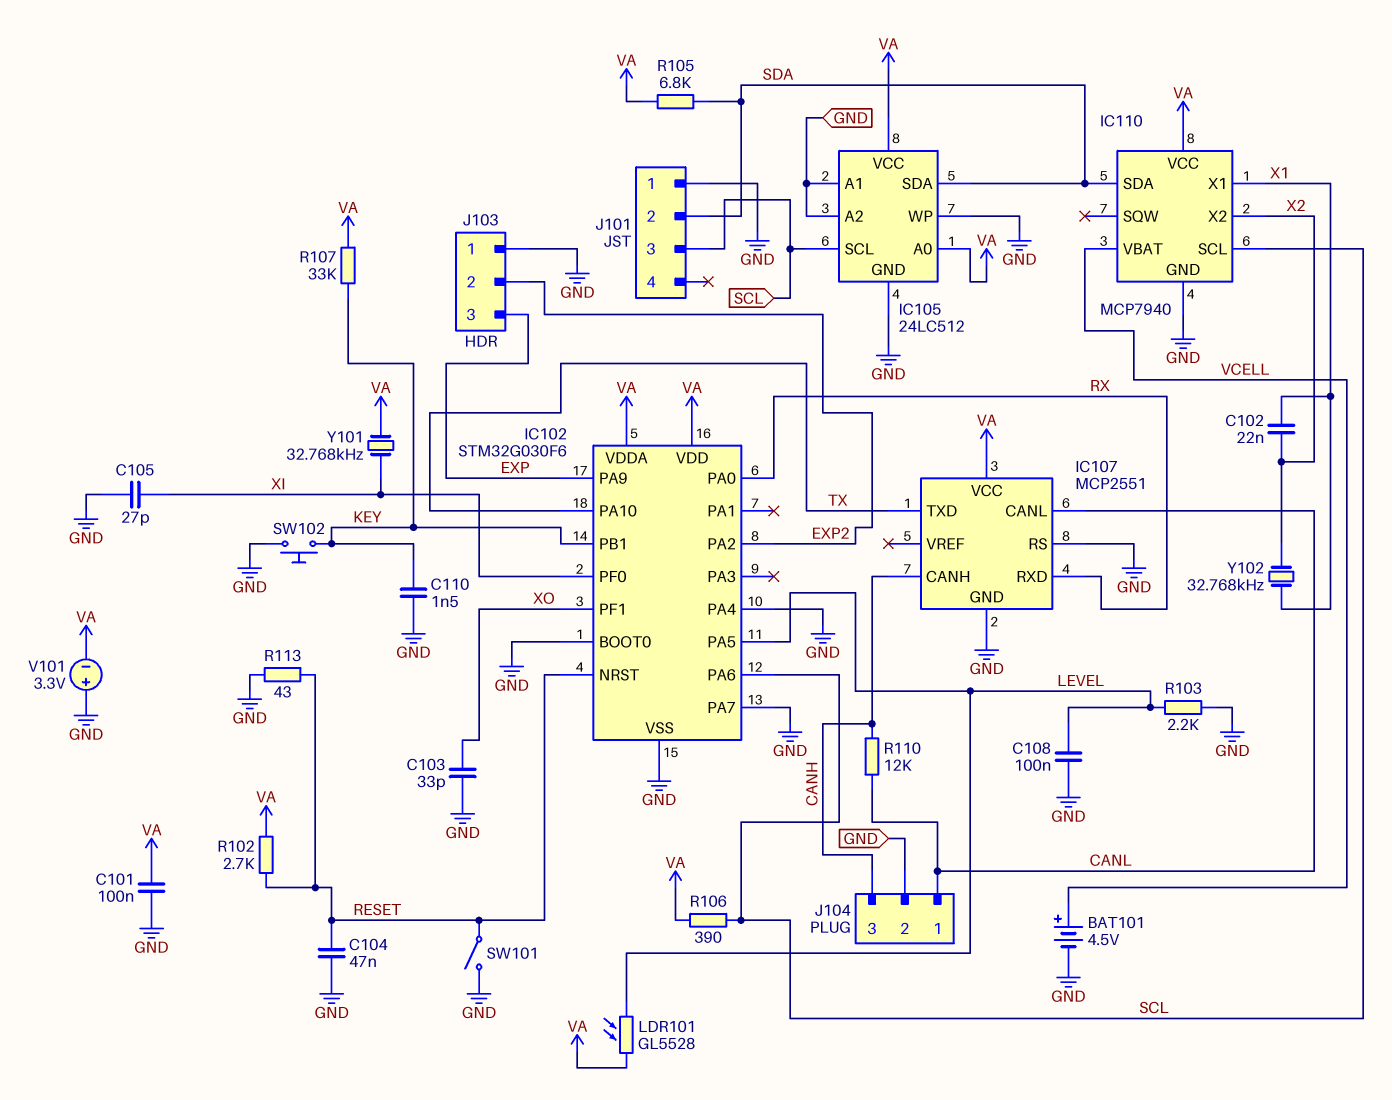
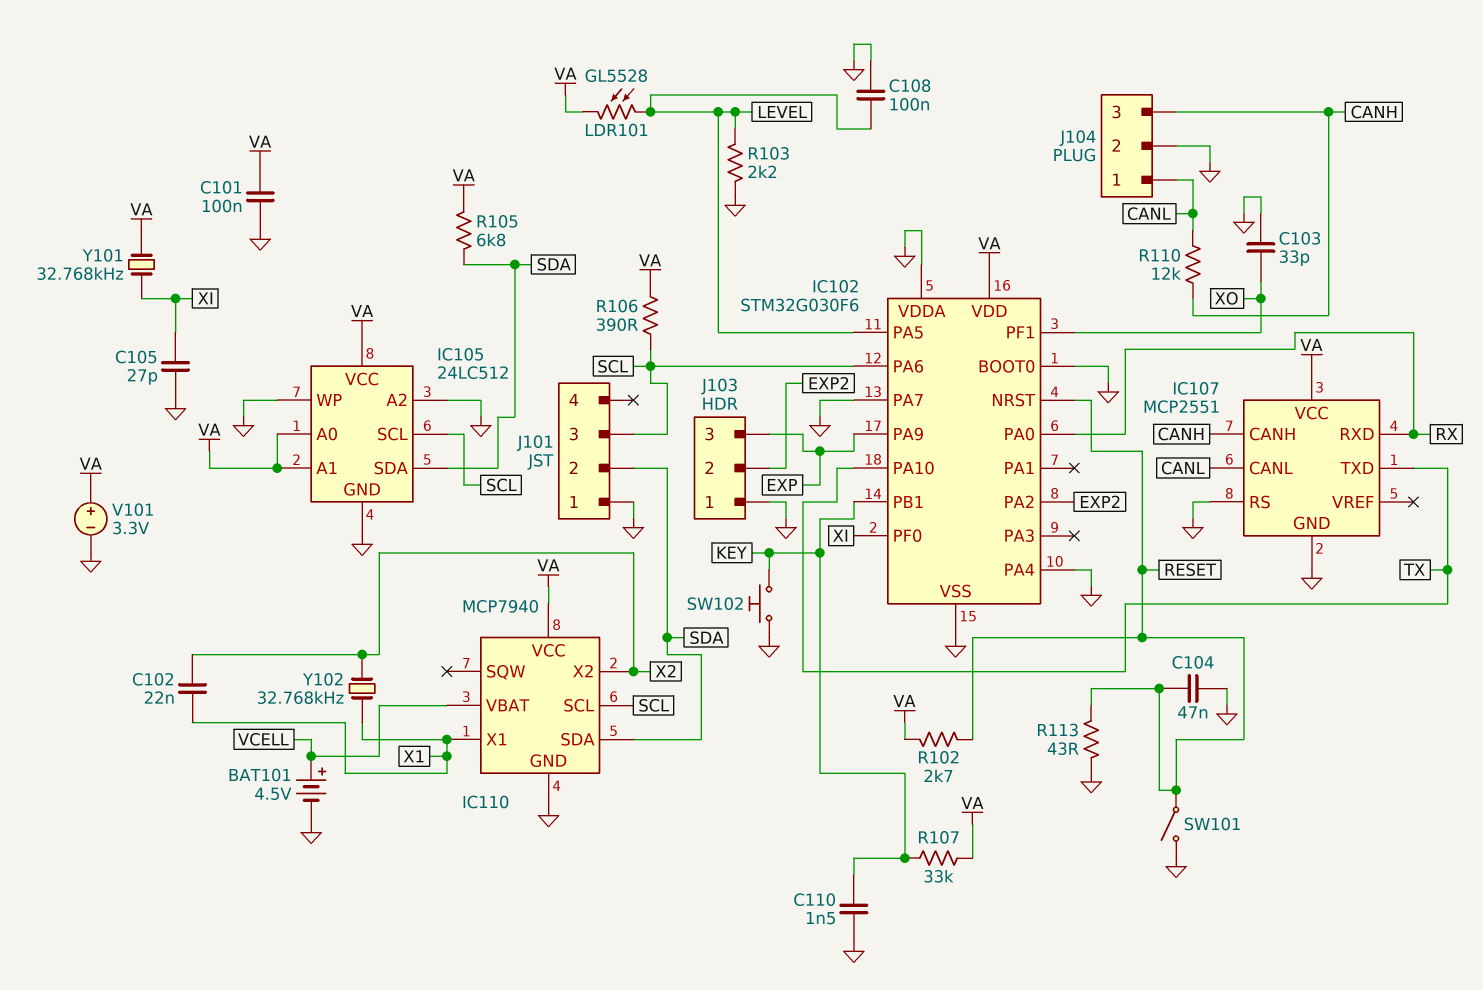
IC102 pin VDDA: VA -> GND
IC105 pin A1: GND -> VA
V101: 3.3V (plus GND, minus VA) -> 3.3V (plus VA, minus GND)

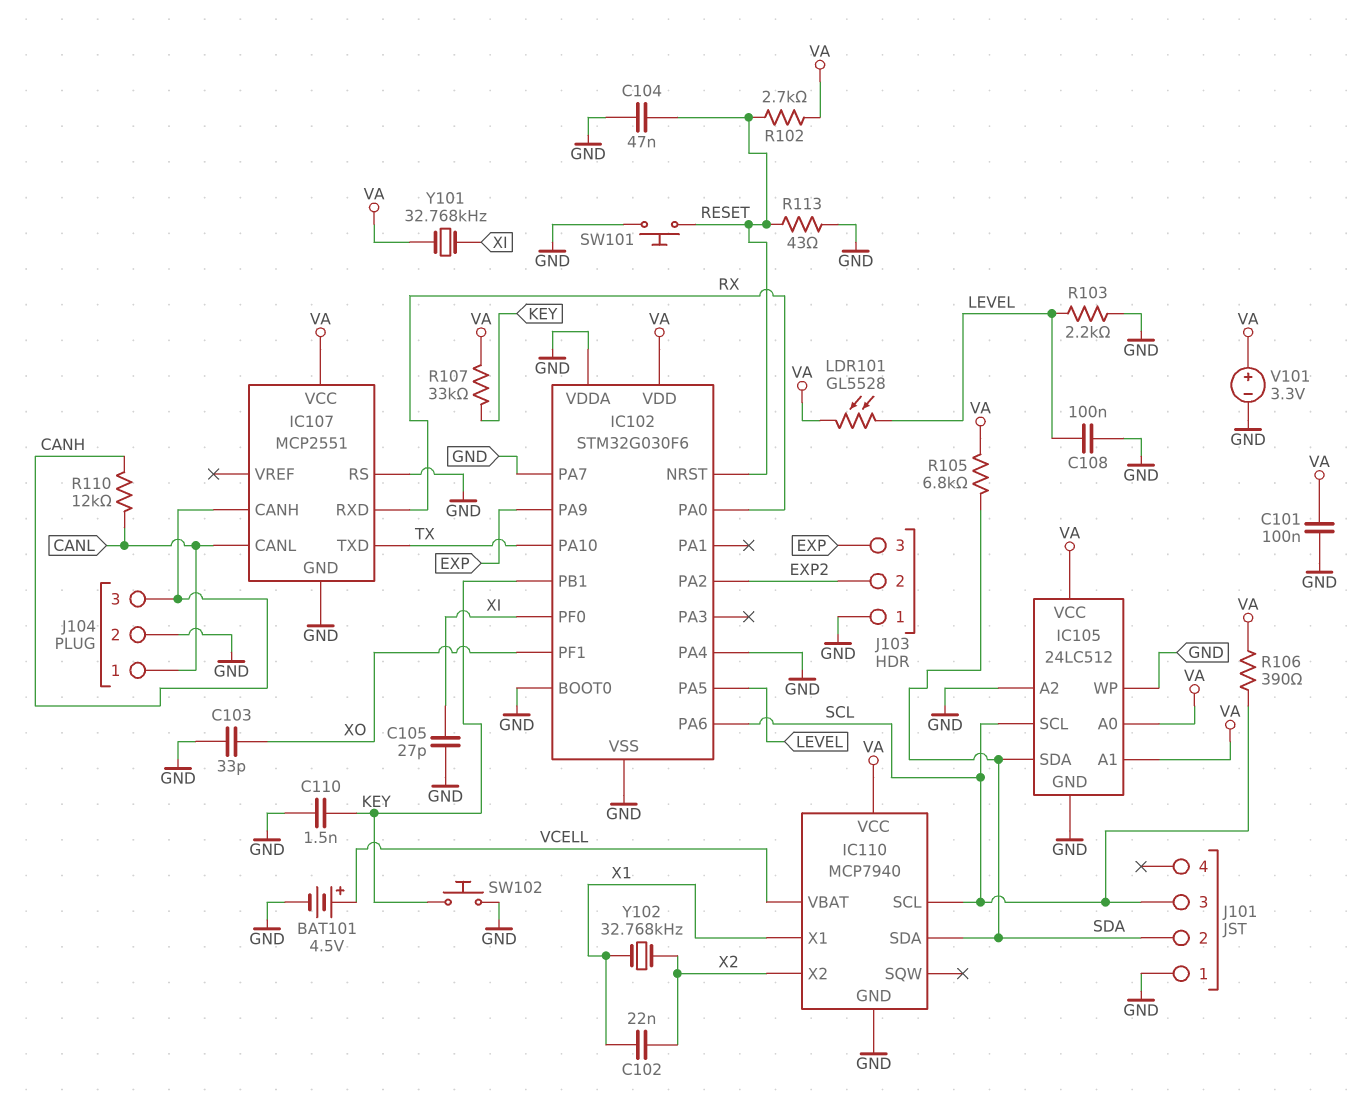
SW101: switch (GND, RESET) -> button (GND, RESET)

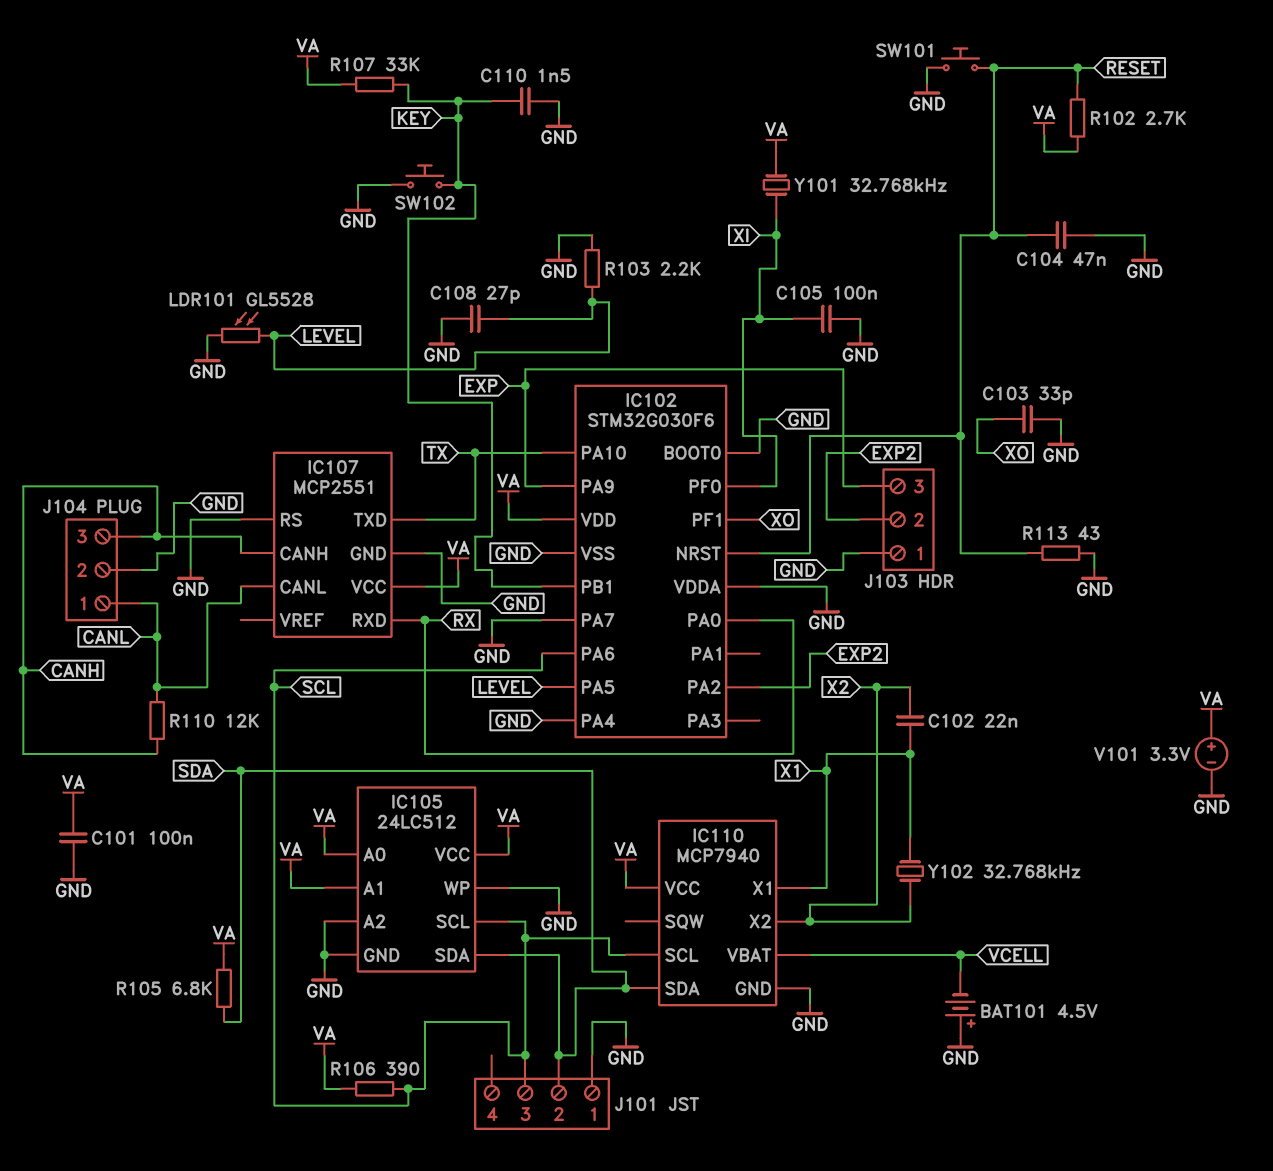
BAT101: 4.5V (plus VCELL, minus GND) -> 4.5V (plus GND, minus VCELL)
C105: 27pF (GND, XI) -> 100nF (GND, XI)
C108: 100nF (GND, LEVEL) -> 27pF (GND, LEVEL)
LDR101: GL5528 (LEVEL, VA) -> GL5528 (GND, LEVEL)

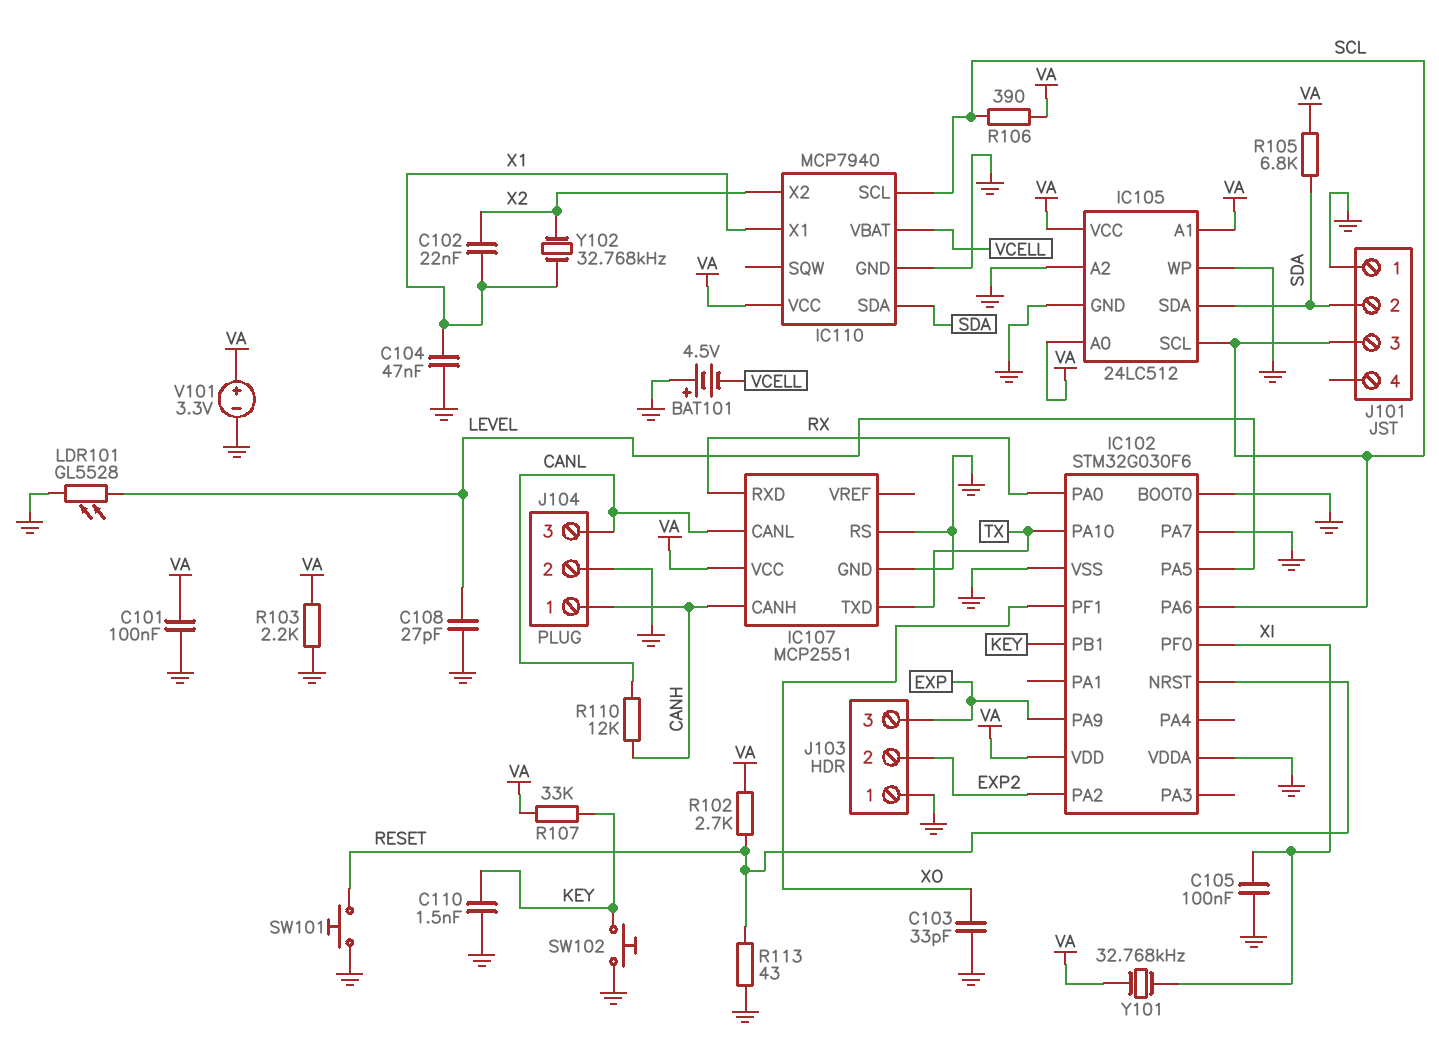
C104: 47nF (GND, RESET) -> 47nF (GND, X1)
IC102 pin PA4: GND -> none
J104 pin 1: CANL -> CANH
J104 pin 3: CANH -> CANL
R103: 2.2k (GND, LEVEL) -> 2.2k (GND, VA)

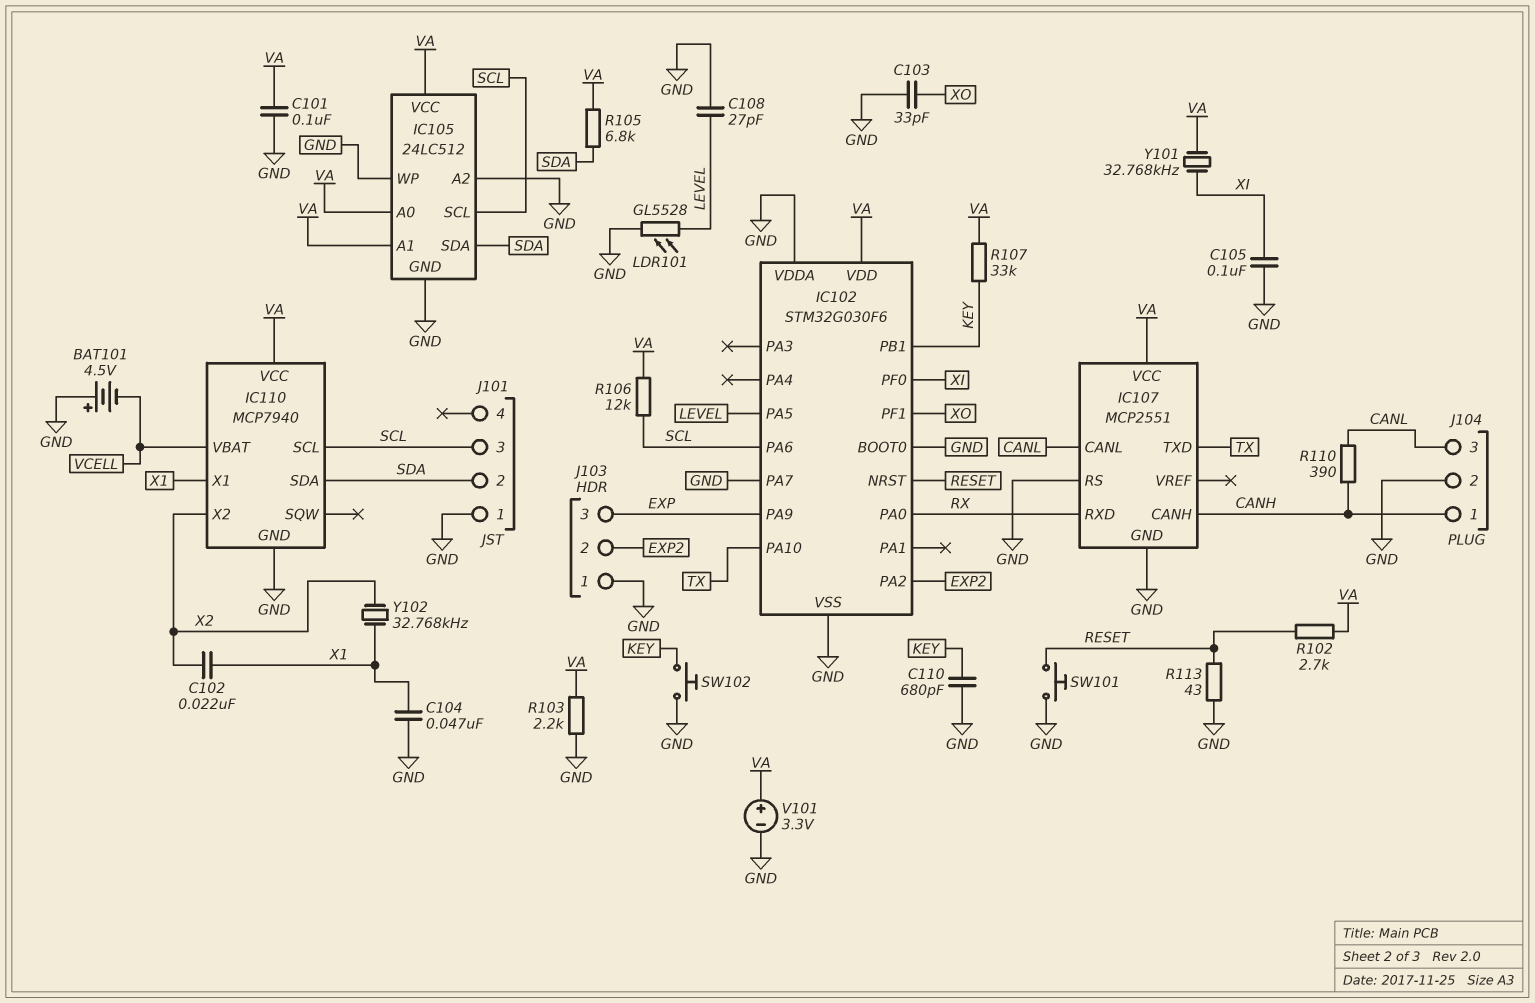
C110: 1.5nF (GND, KEY) -> 680pF (GND, KEY)
R106: 390 (SCL, VA) -> 12k (SCL, VA)
R110: 12k (CANH, CANL) -> 390 (CANH, CANL)

